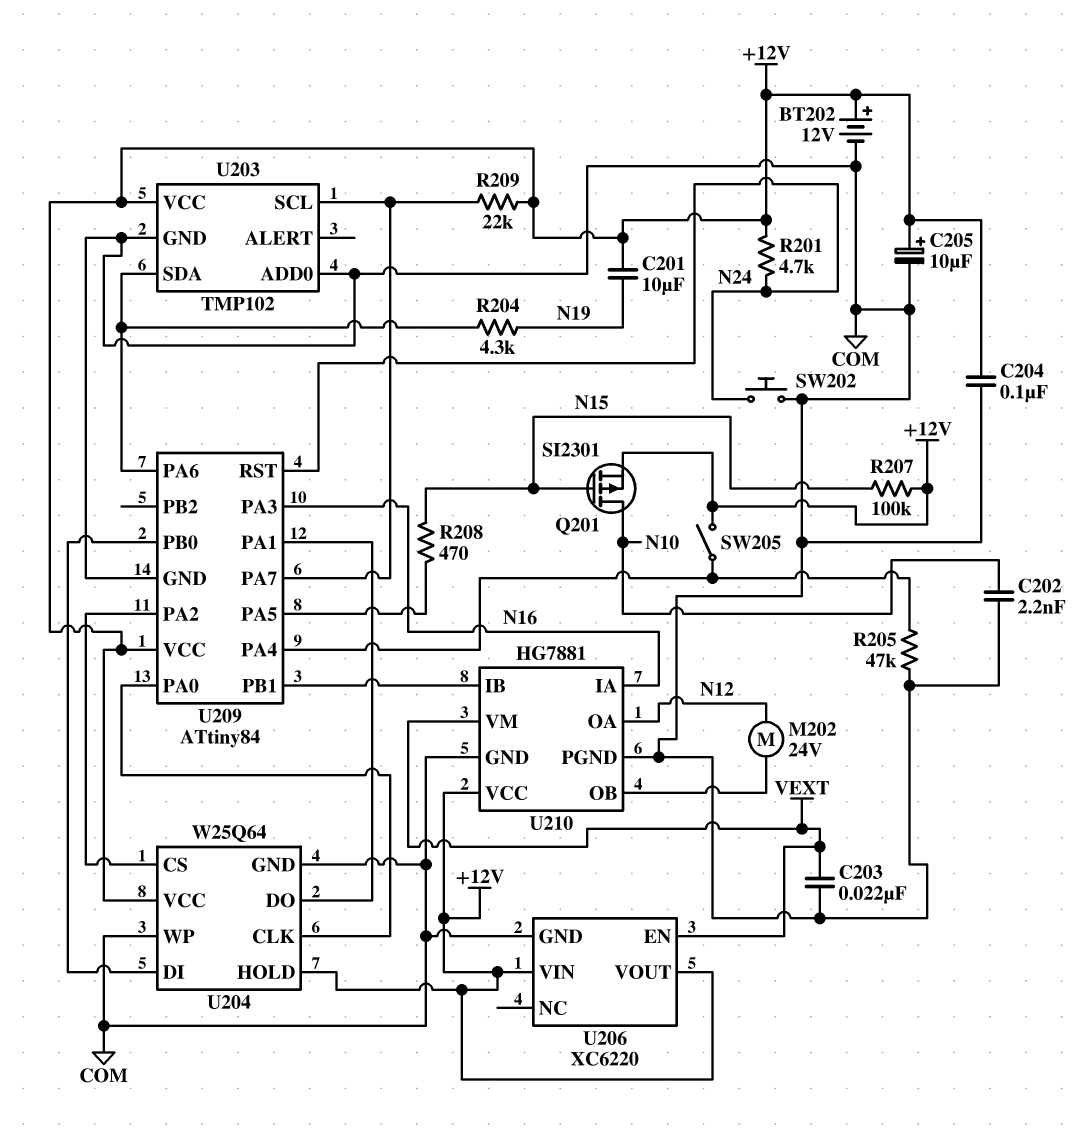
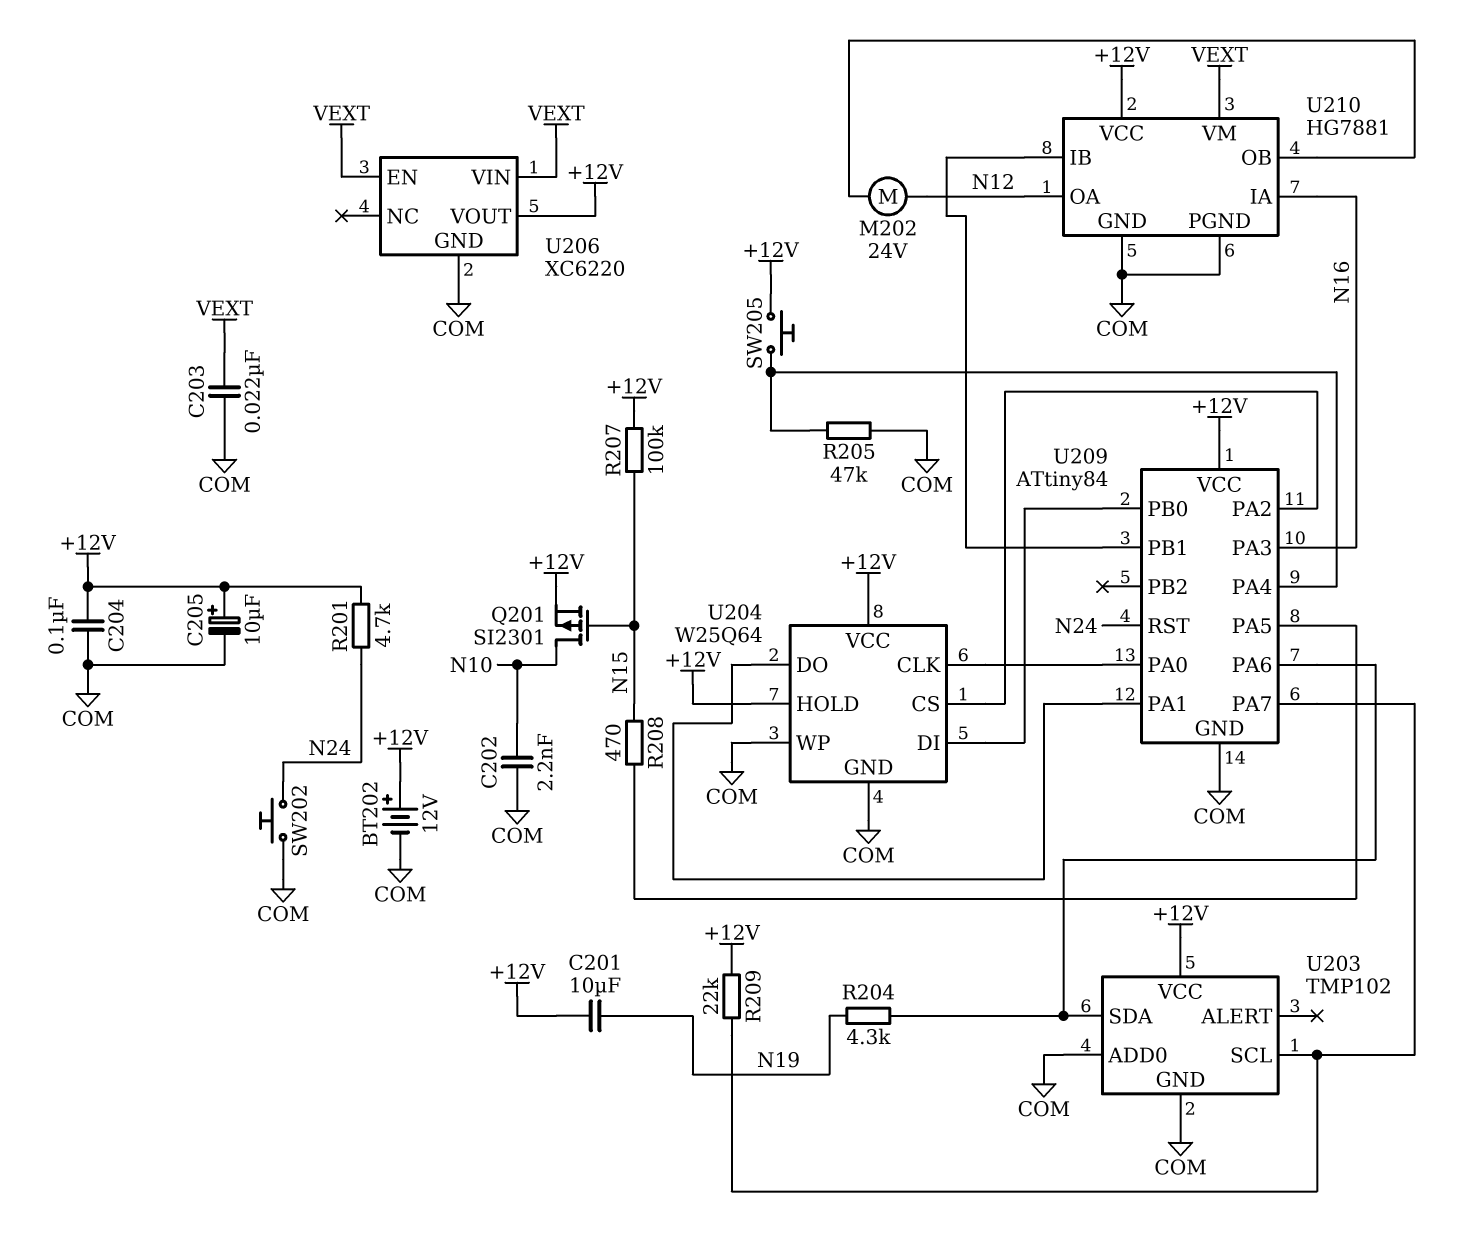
SW205: switch (+12V, U209/PA4) -> button (+12V, U209/PA4)
U206 pin VIN: +12V -> VEXT

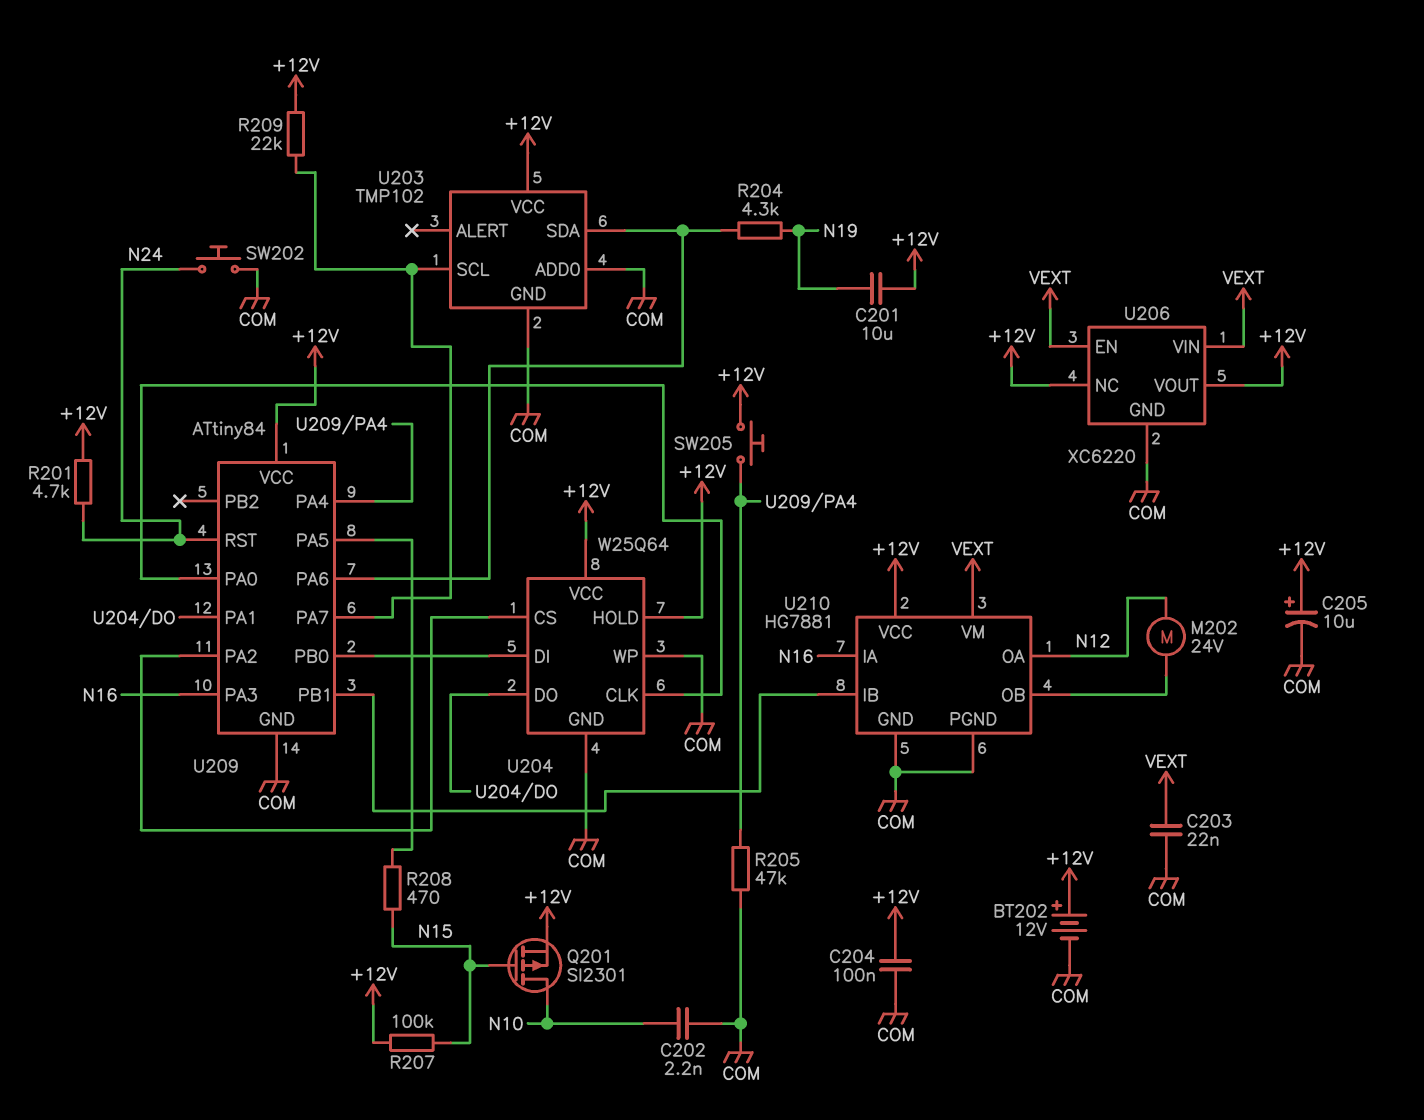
U206 pin NC: none -> +12V

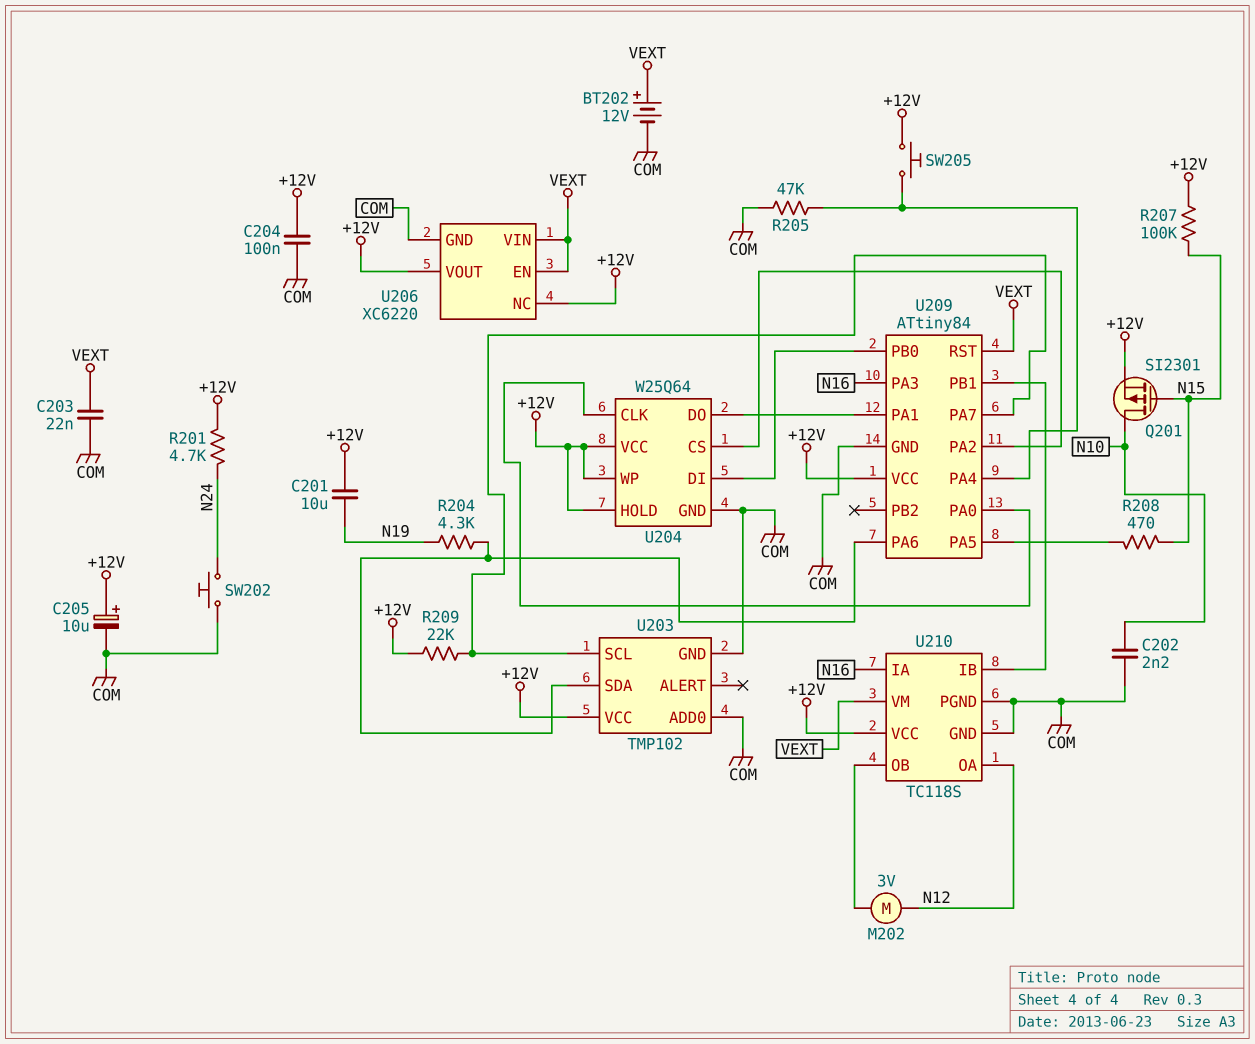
BT202: 12V (plus +12V, minus COM) -> 12V (plus VEXT, minus COM)
M202: motor 24V (N12, U210/OB) -> motor 3V (N12, U210/OB)
U204 pin WP: COM -> +12V
U209 pin RST: N24 -> VEXT
U210: HG7881 -> TC118S

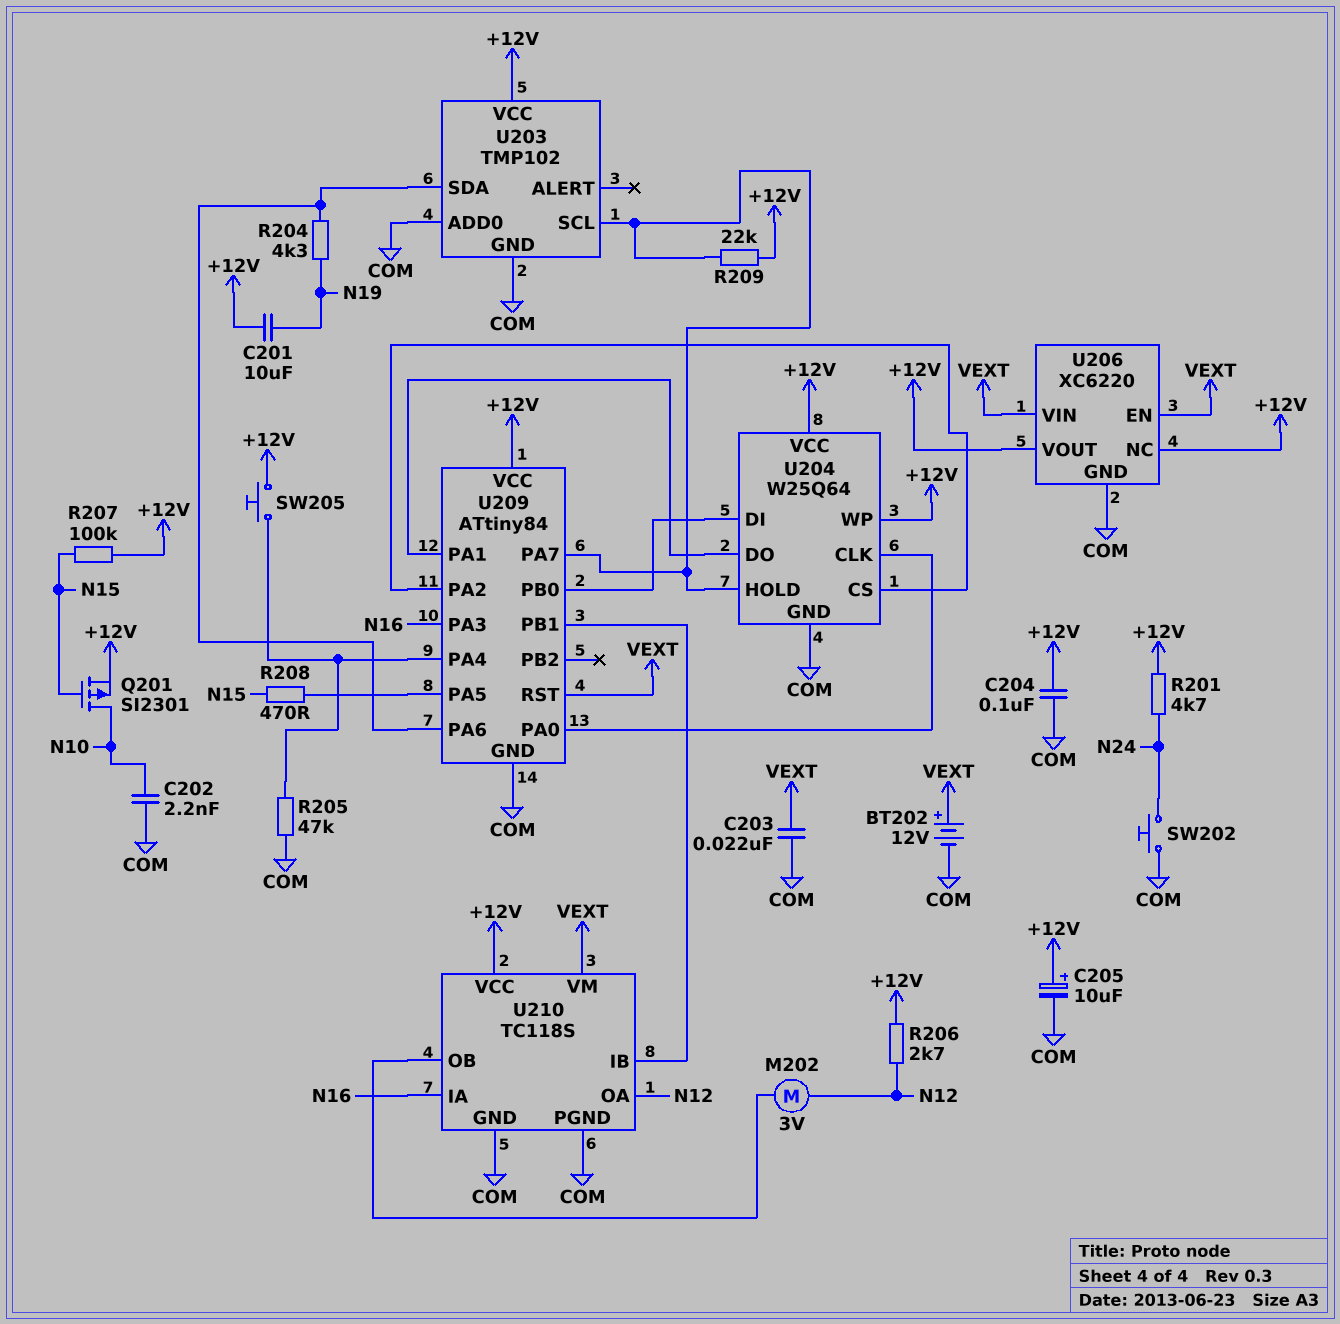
R206: none -> 2.7k (+12V, N12)
U204 pin HOLD: +12V -> U203/SCL

